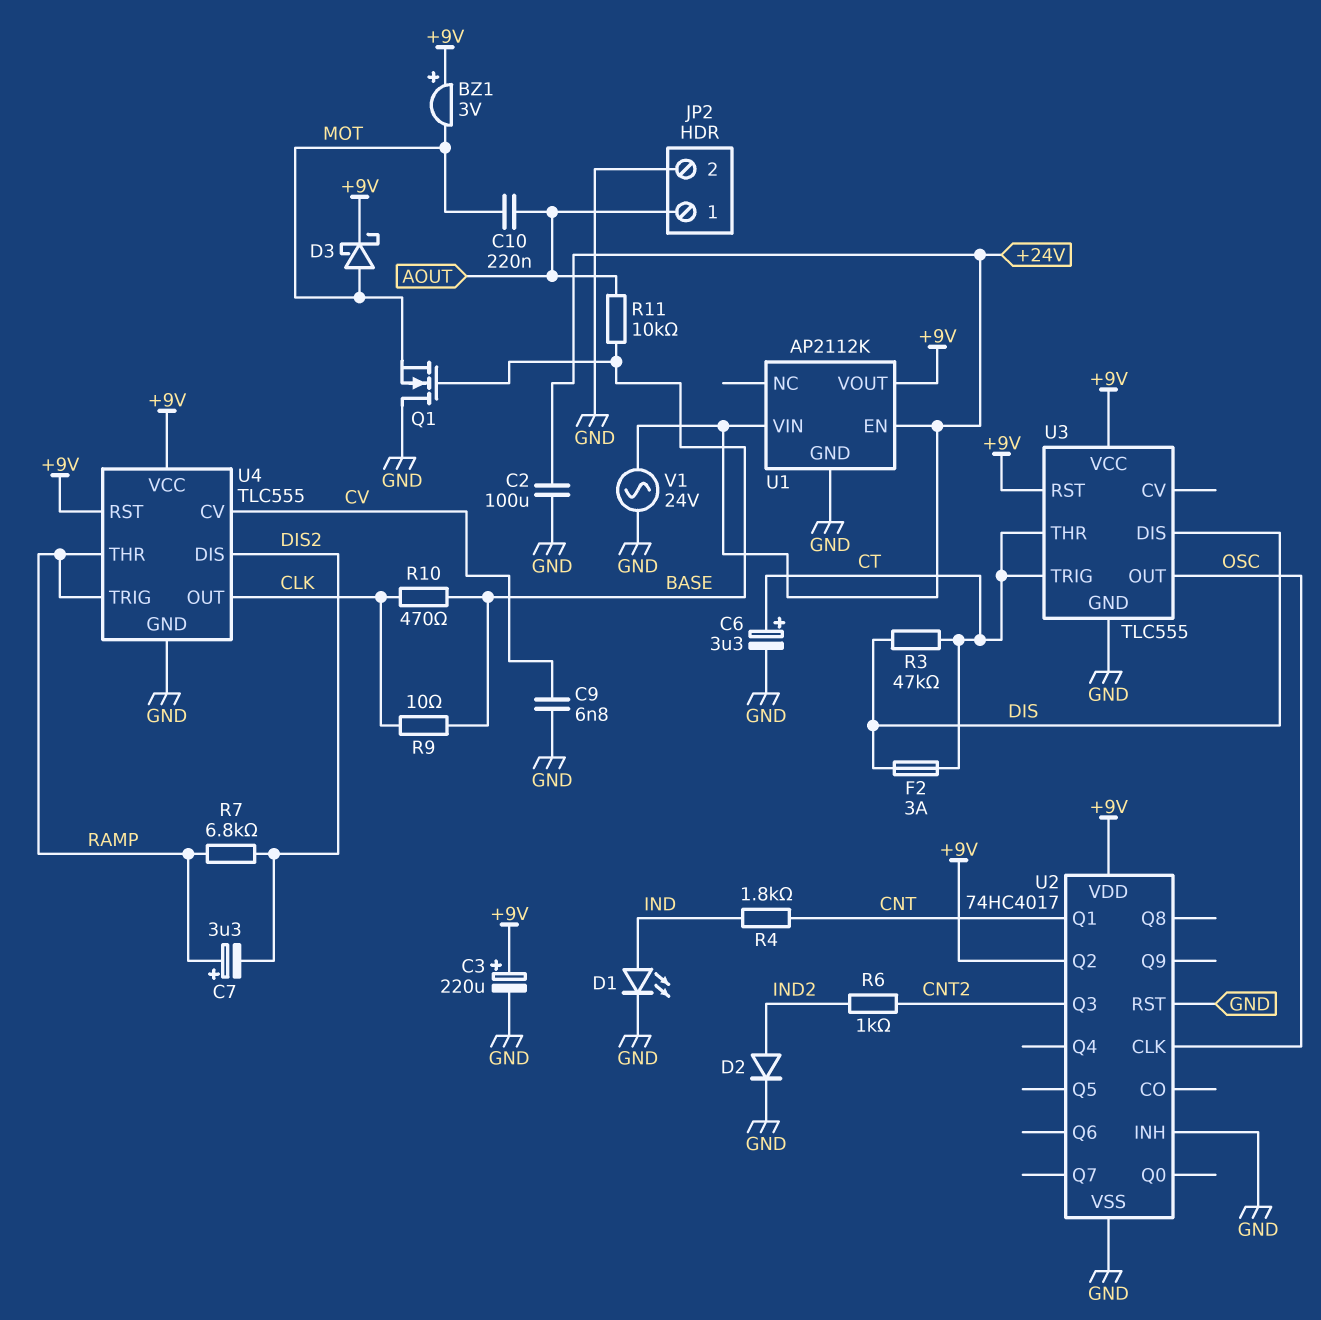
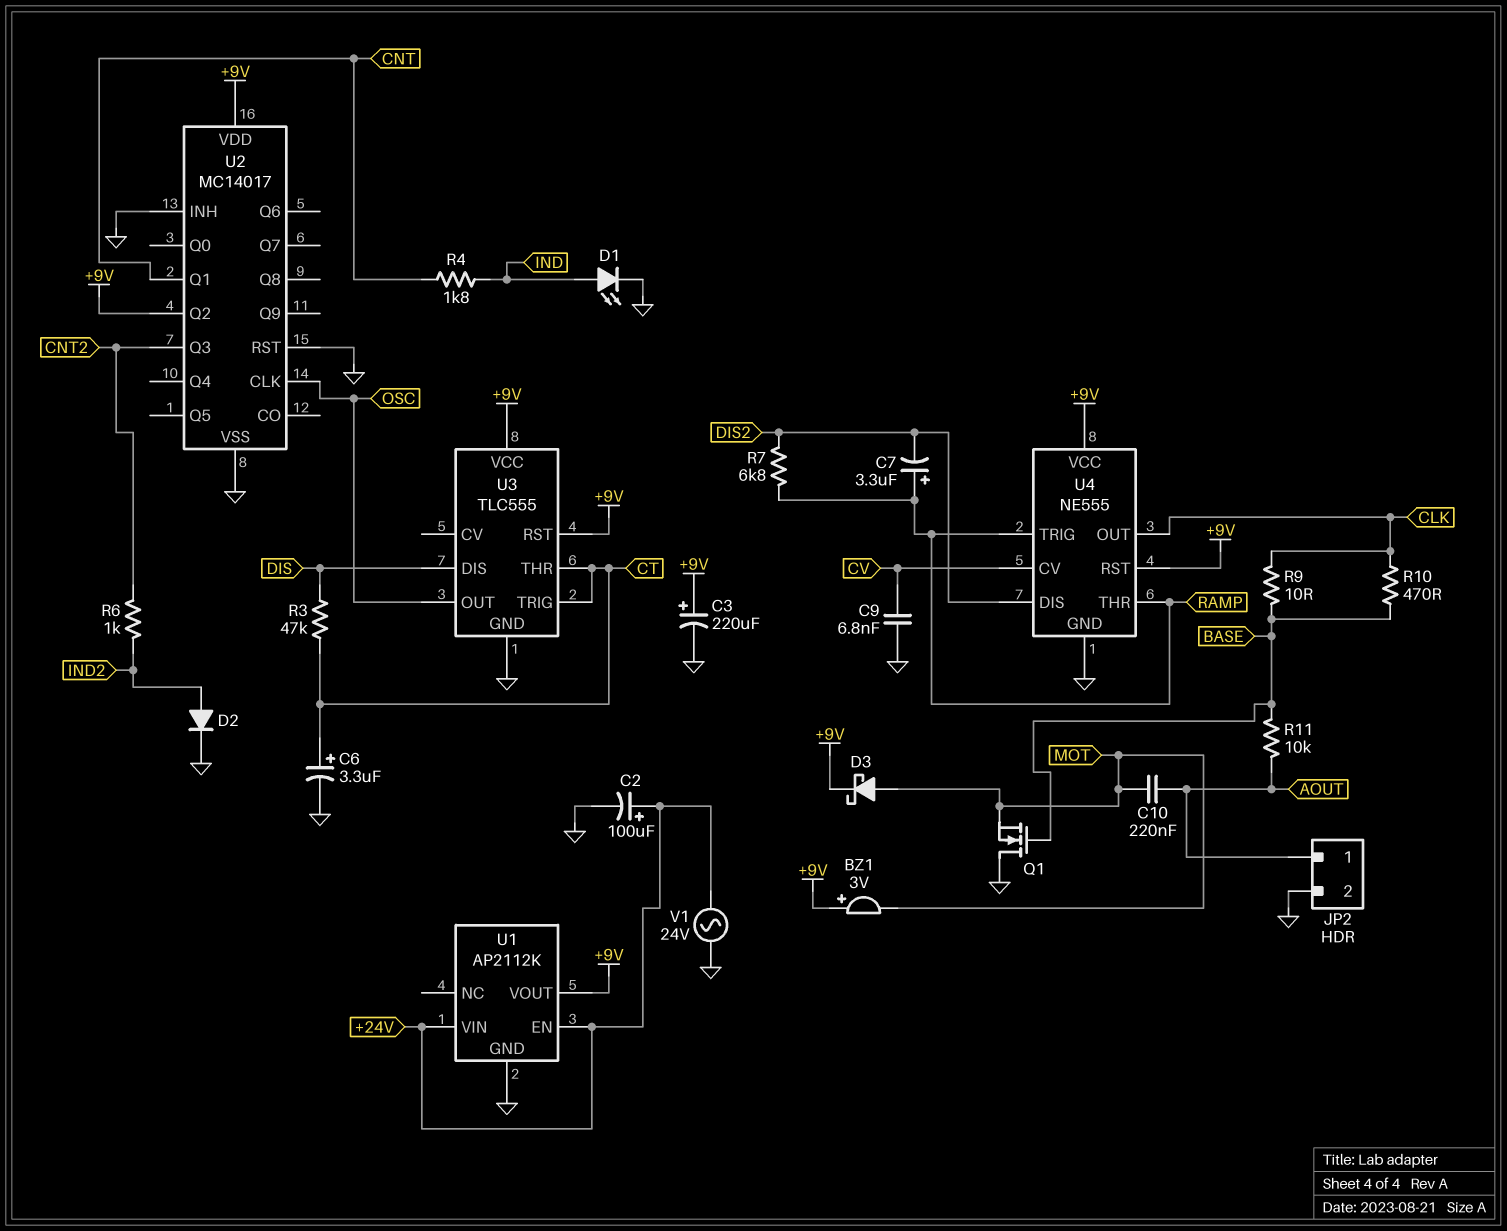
C2: 100uF (+24V, GND) -> 100uF (plus +24V, minus GND)
F2: 3A (CT, DIS) -> none
U2: 74HC4017 -> MC14017
U4: TLC555 -> NE555

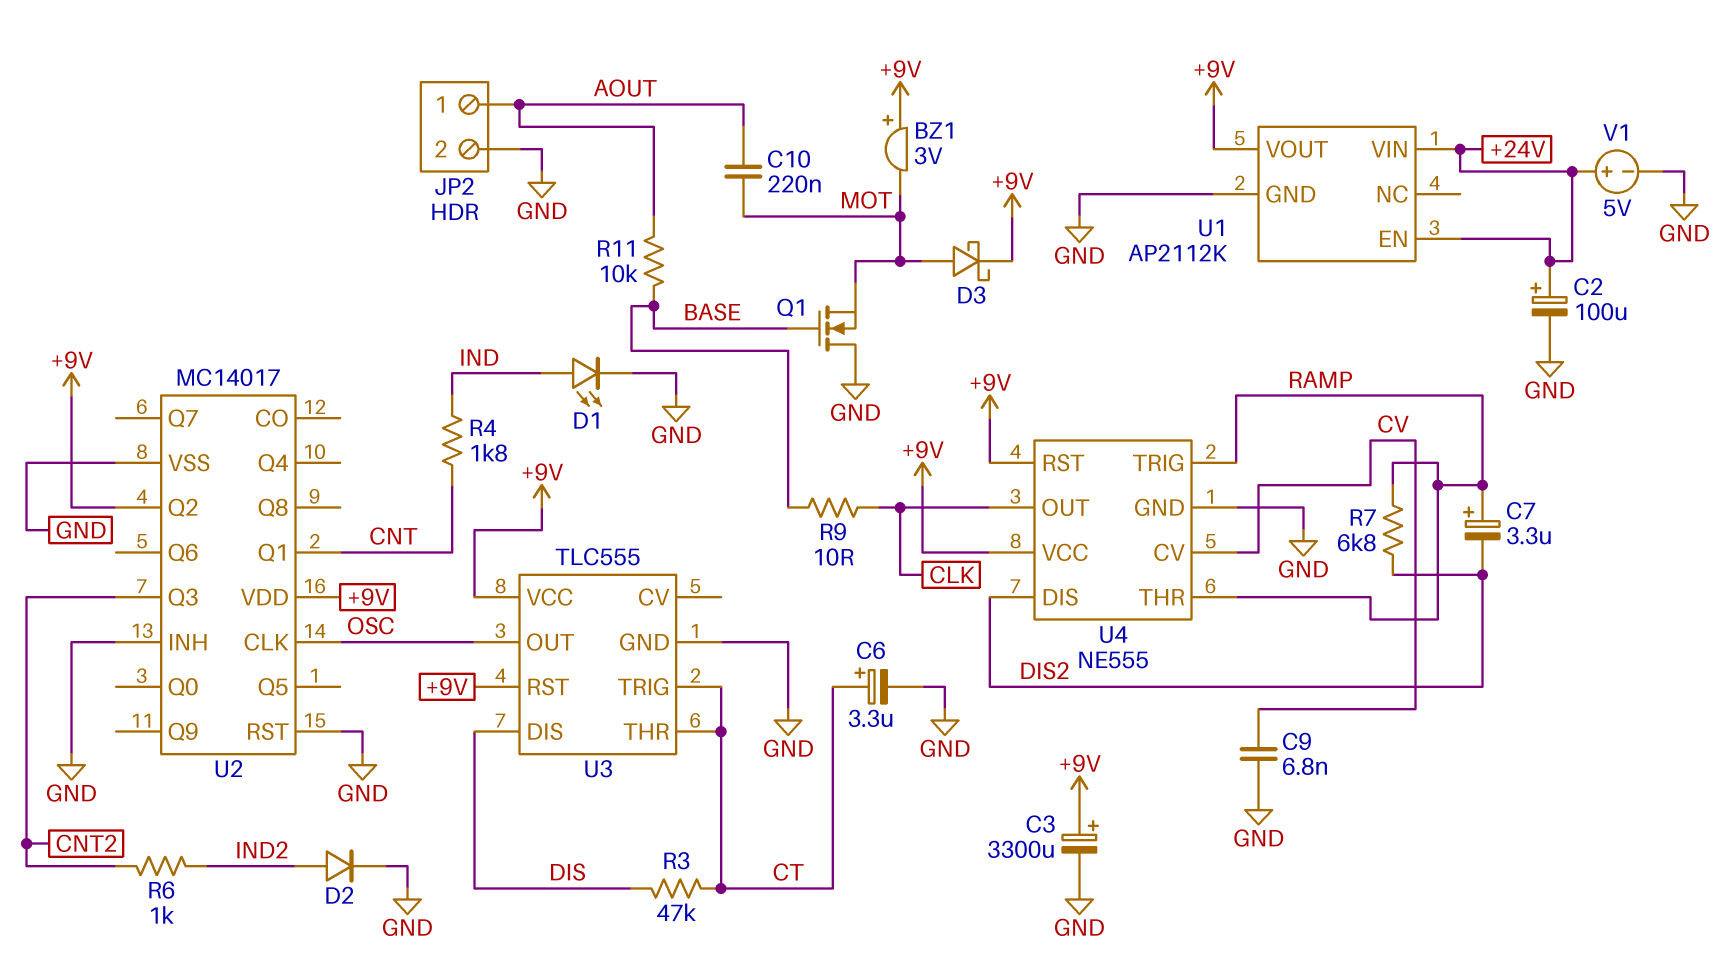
C3: 220uF (plus +9V, minus GND) -> 3300uF (plus +9V, minus GND)
R10: 470 (BASE, CLK) -> none
V1: AC 24V (+24V, GND) -> 5V (plus +24V, minus GND)

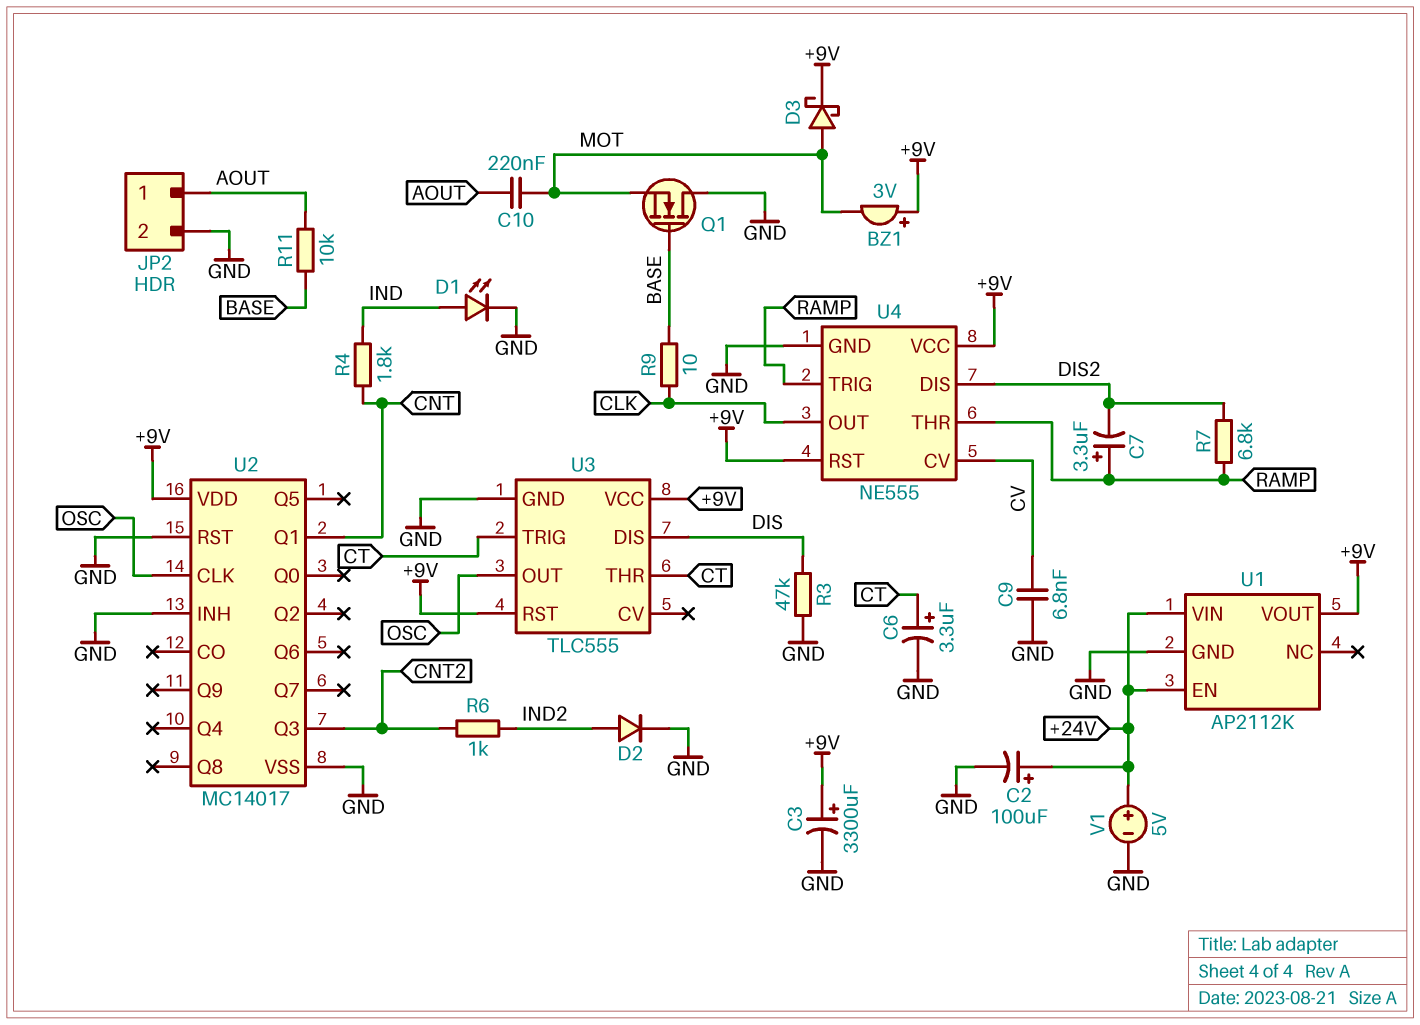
R3: 47k (CT, DIS) -> 47k (DIS, GND)
U2 pin Q2: +9V -> none

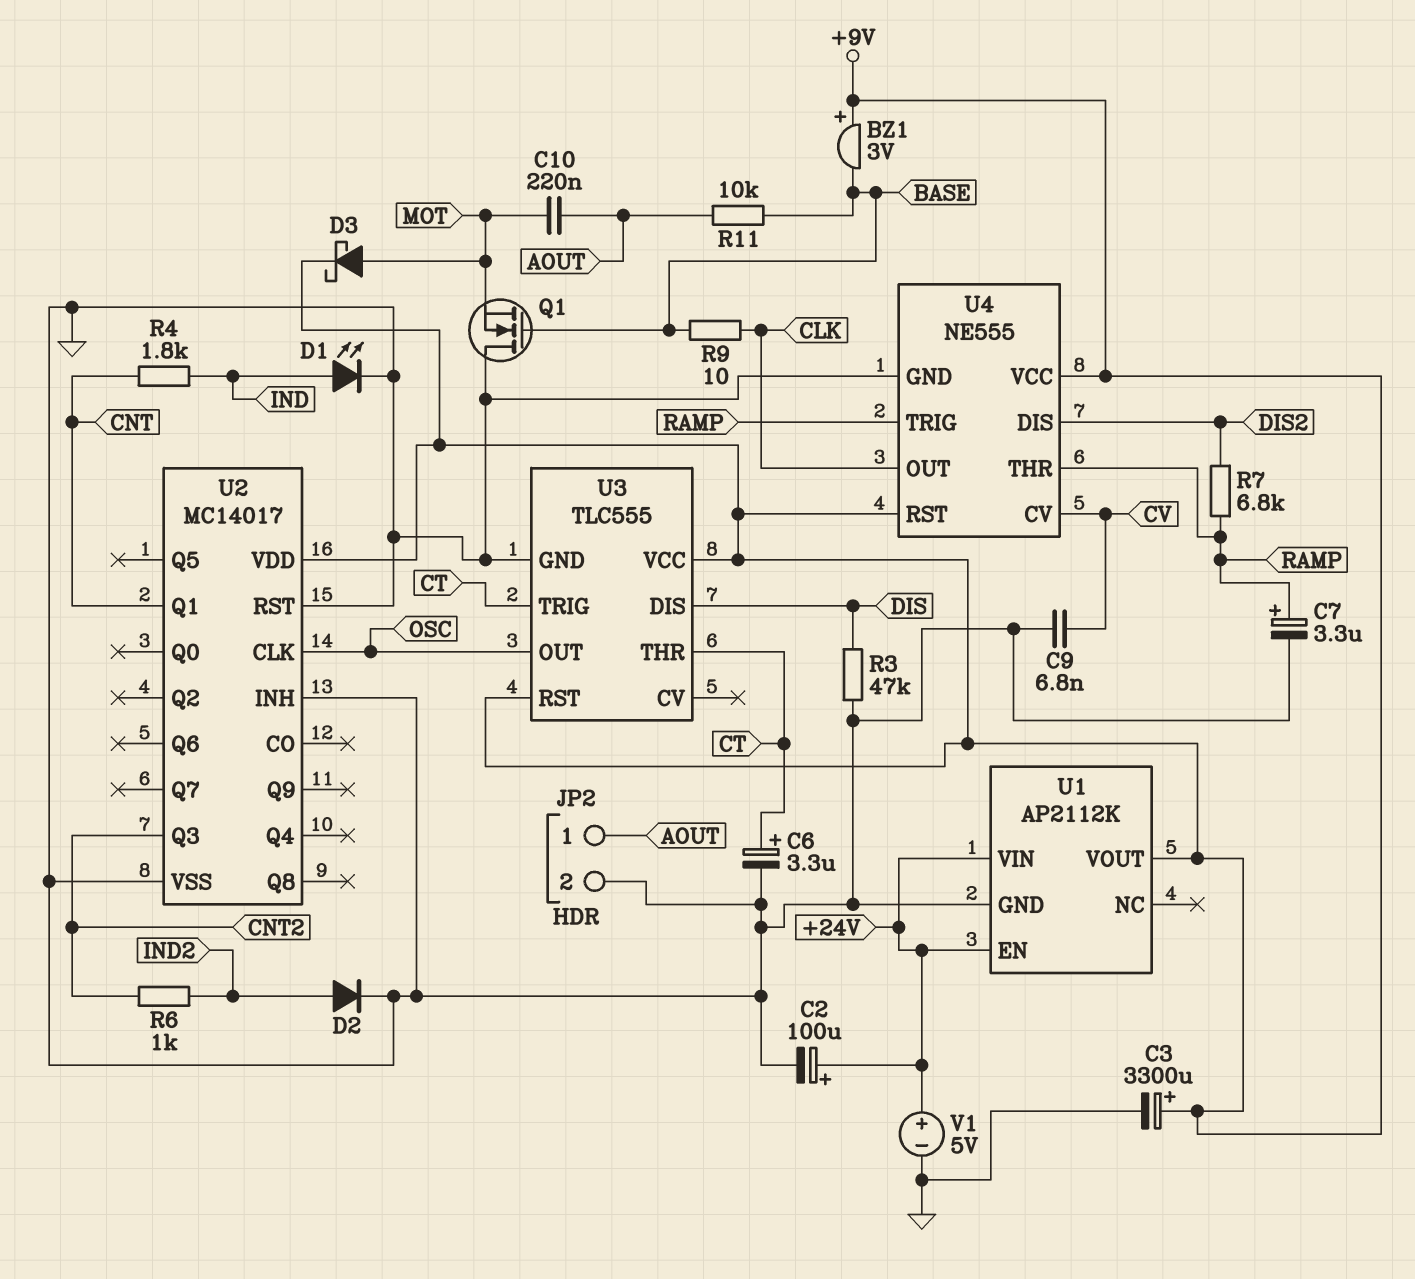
BZ1: buzzer 3V (plus +9V, minus MOT) -> buzzer 3V (plus +9V, minus BASE)
C7: 3.3uF (plus RAMP, minus DIS2) -> 3.3uF (plus RAMP, minus GND)

